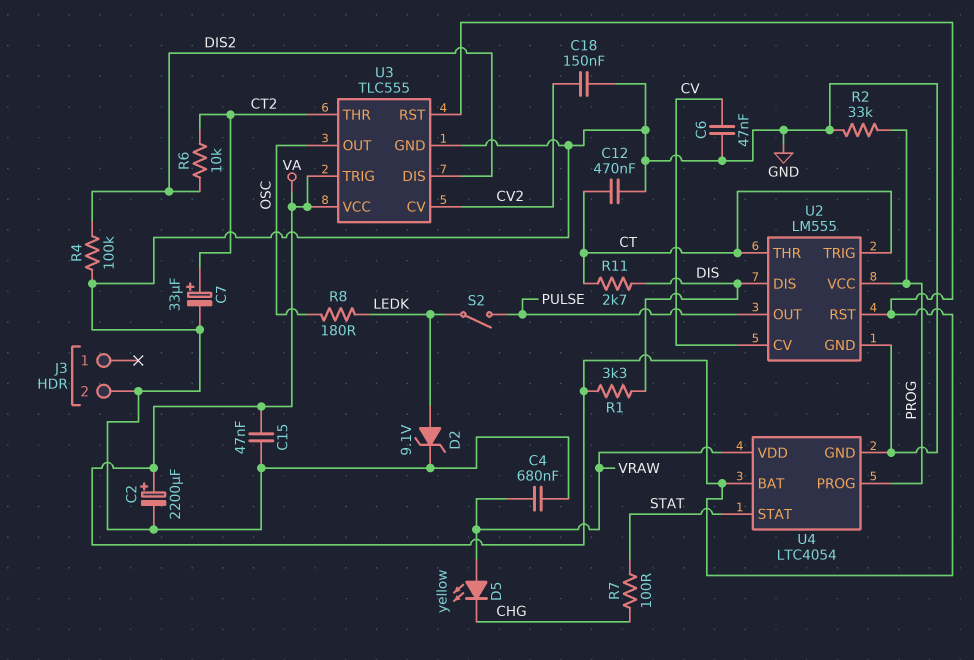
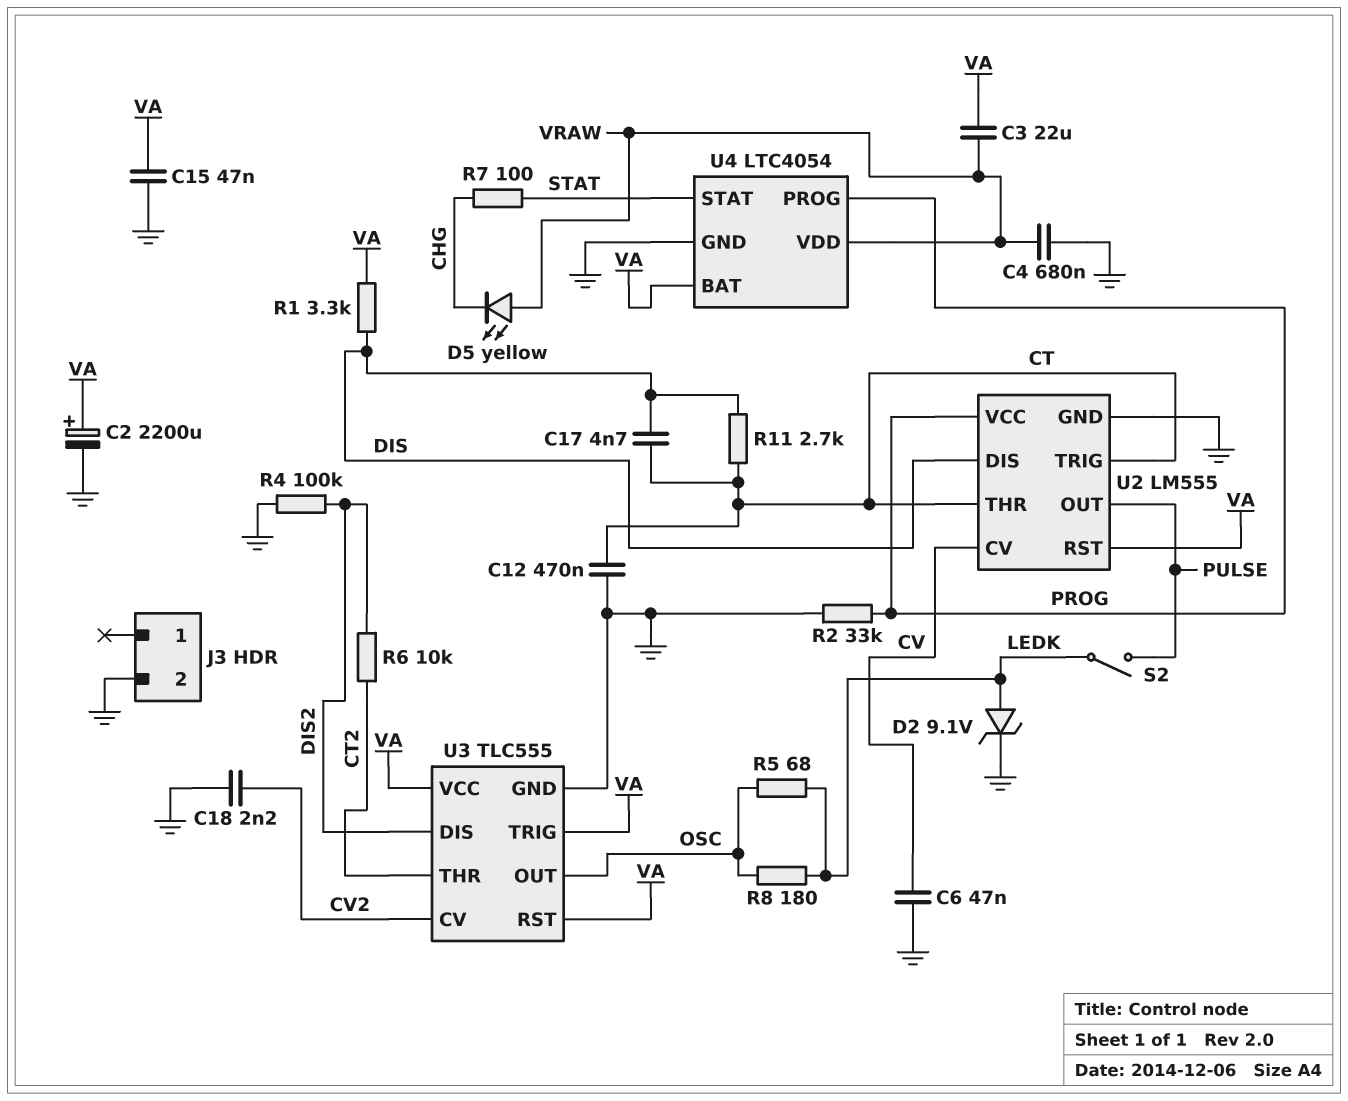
C3: none -> 22uF (VA, VRAW)
C7: 33uF (plus CT2, minus GND) -> none
C17: none -> 4.7nF (CT, DIS)
C18: 150nF (CV2, GND) -> 2.2nF (CV2, GND)
R5: none -> 68 (LEDK, OSC)

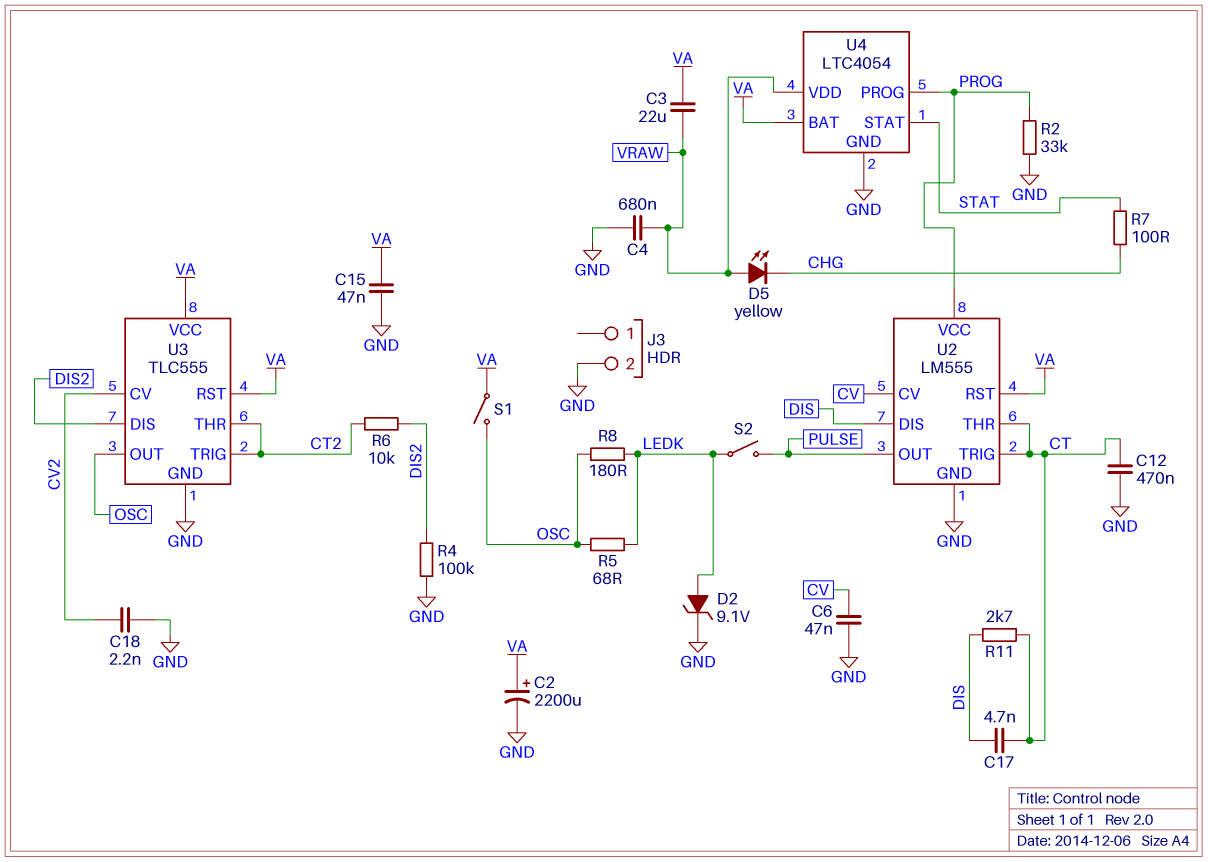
R1: 3.3k (DIS, VA) -> none
S1: none -> switch (OSC, VA)
U3 pin TRIG: VA -> CT2

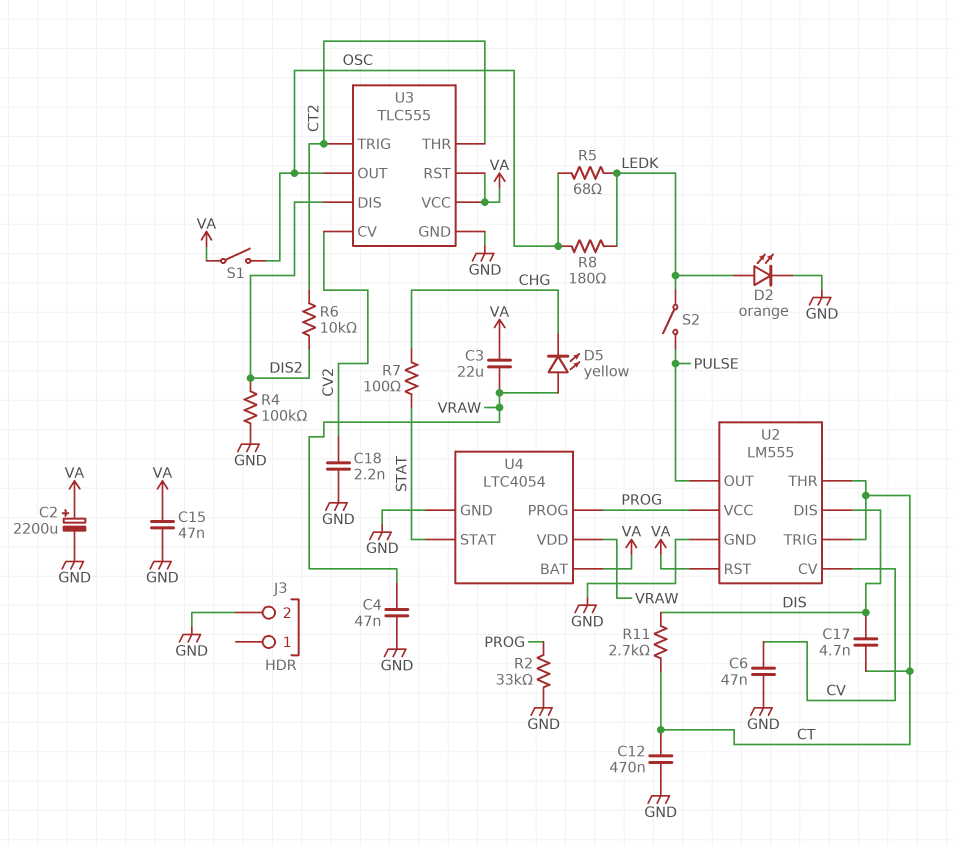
C4: 680nF (GND, VRAW) -> 47nF (GND, VRAW)
D2: zener 9.1V (A LEDK, K GND) -> LED orange (A LEDK, K GND)

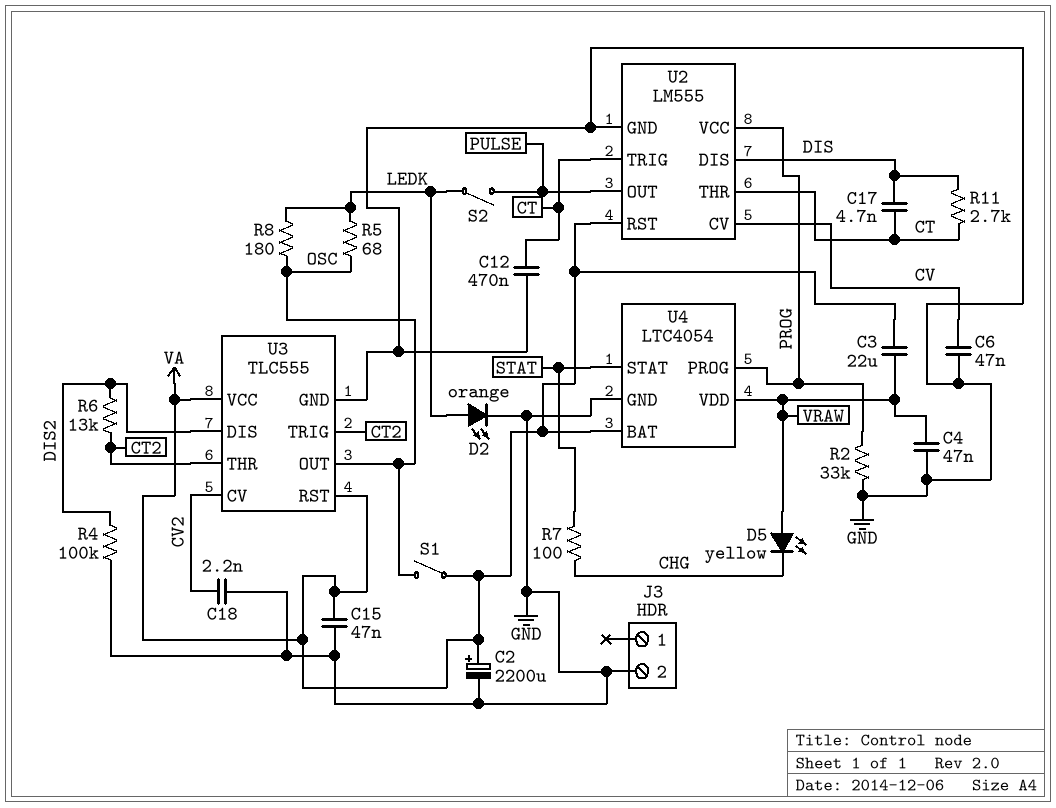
R6: 10k (CT2, DIS2) -> 13k (CT2, DIS2)

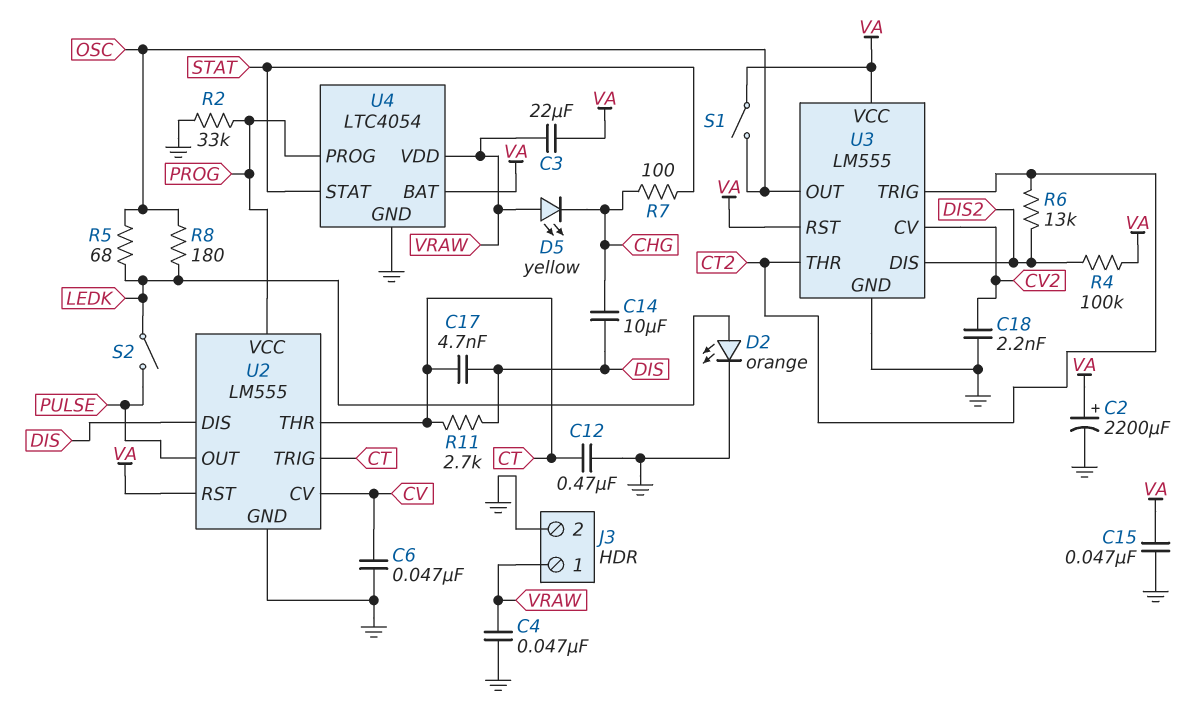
C14: none -> 10uF (CHG, DIS)
J3 pin 1: none -> VRAW
R4: 100k (DIS2, GND) -> 100k (DIS2, VA)
U3: TLC555 -> LM555

